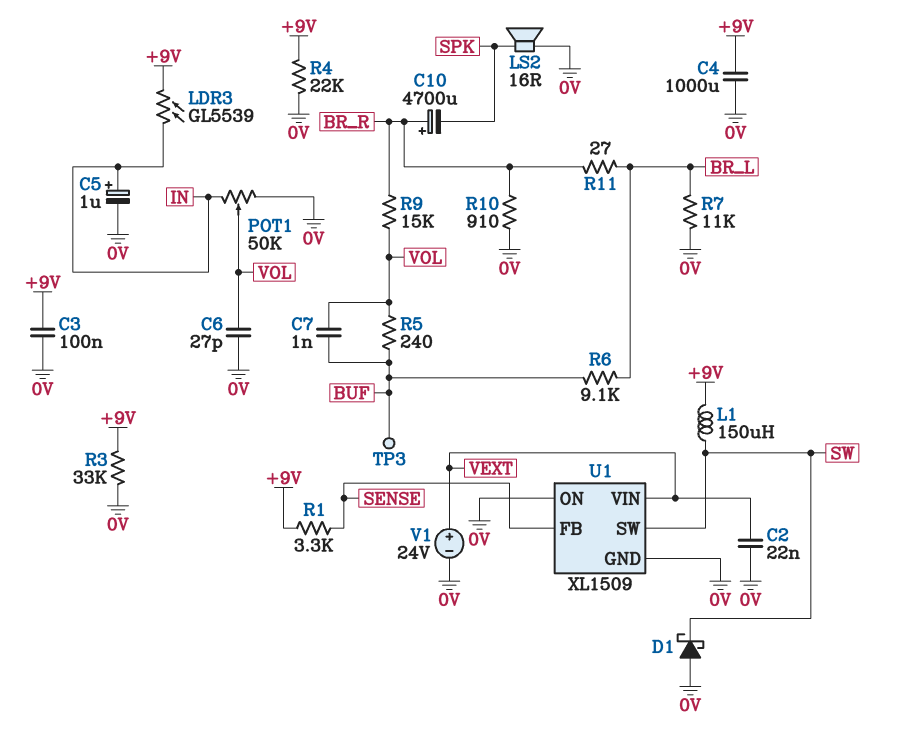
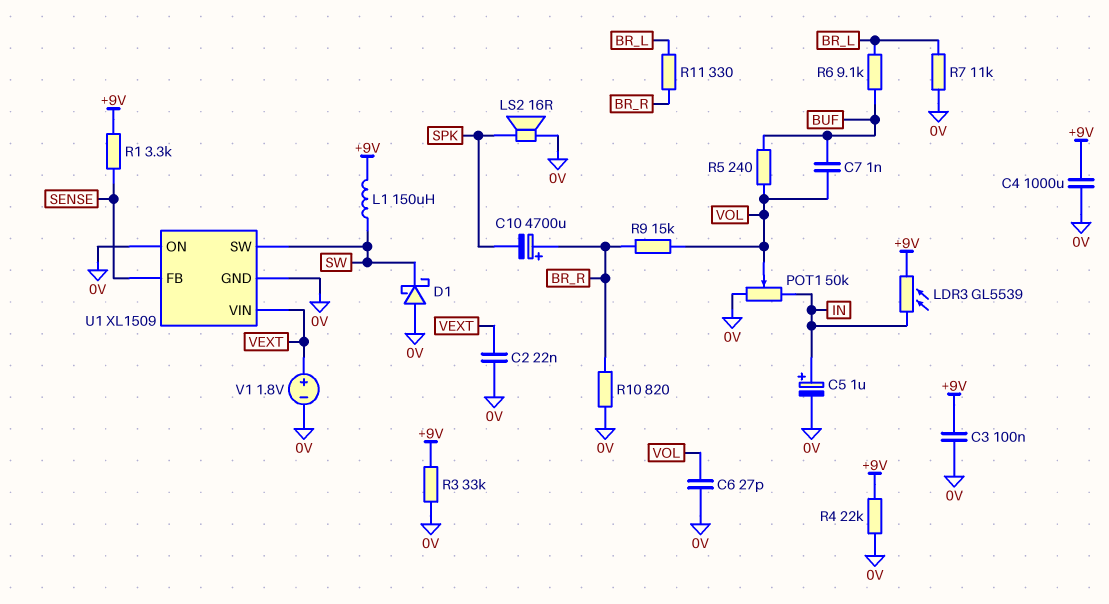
R10: 910 (0V, BR_R) -> 820 (0V, BR_R)
R11: 27 (BR_L, BR_R) -> 330 (BR_L, BR_R)
TP3: test point (BUF) -> none
V1: 24V (plus VEXT, minus 0V) -> 1.8V (plus VEXT, minus 0V)

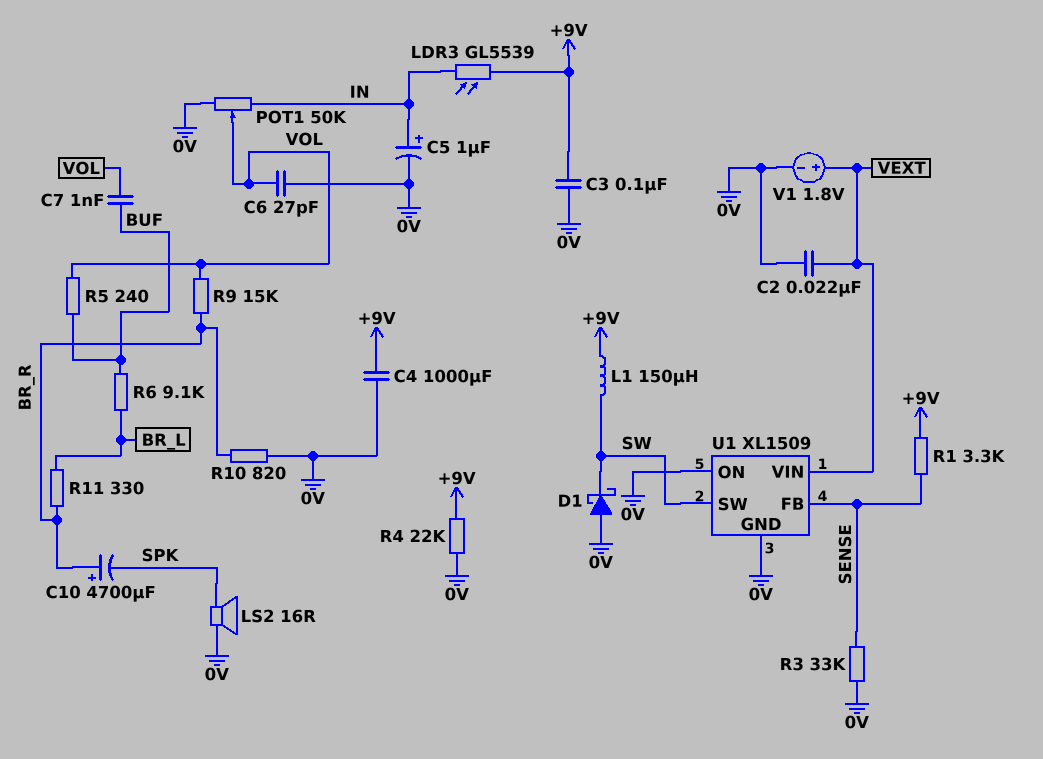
R3: 33k (+9V, 0V) -> 33k (0V, SENSE)
R7: 11k (0V, BR_L) -> none

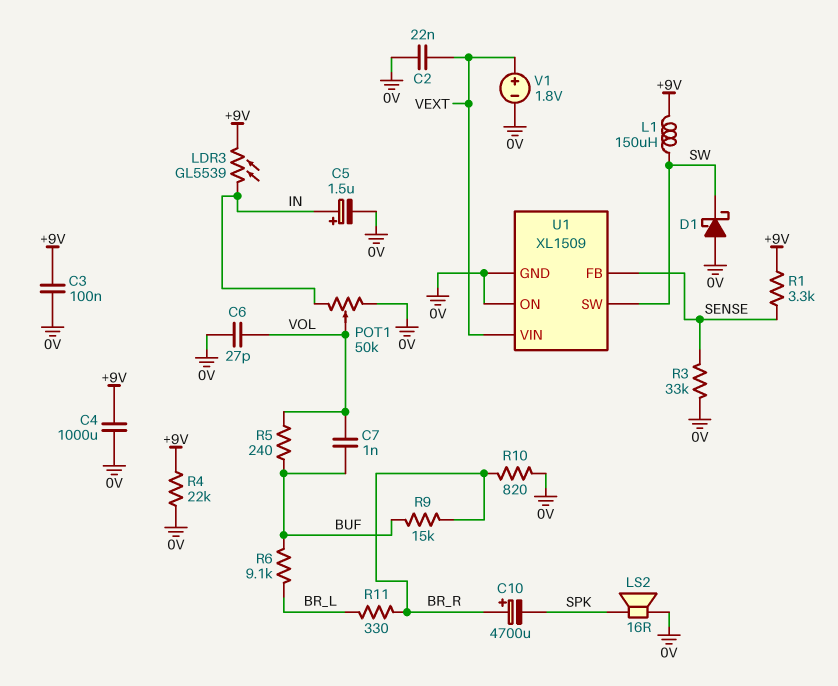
C5: 1uF (plus IN, minus 0V) -> 1.5uF (plus IN, minus 0V)
R9: 15k (BR_R, VOL) -> 15k (BR_R, BUF)

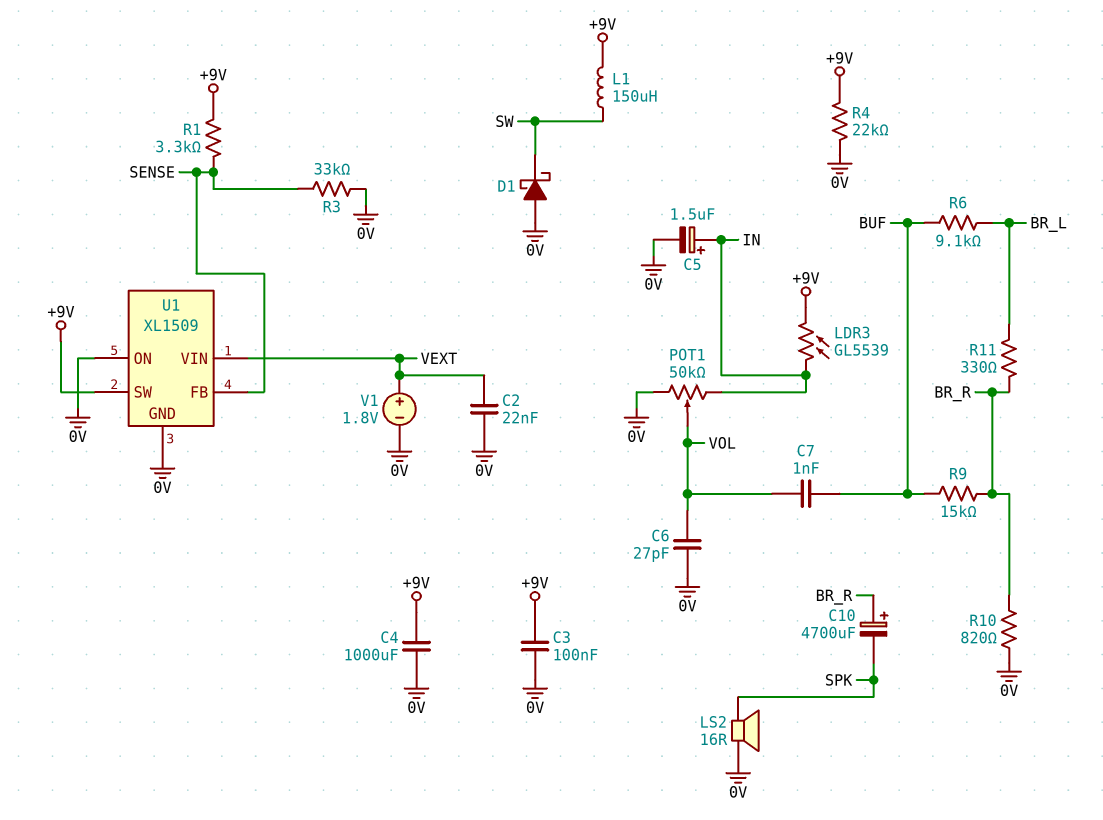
R5: 240 (BUF, VOL) -> none
U1 pin SW: SW -> +9V

